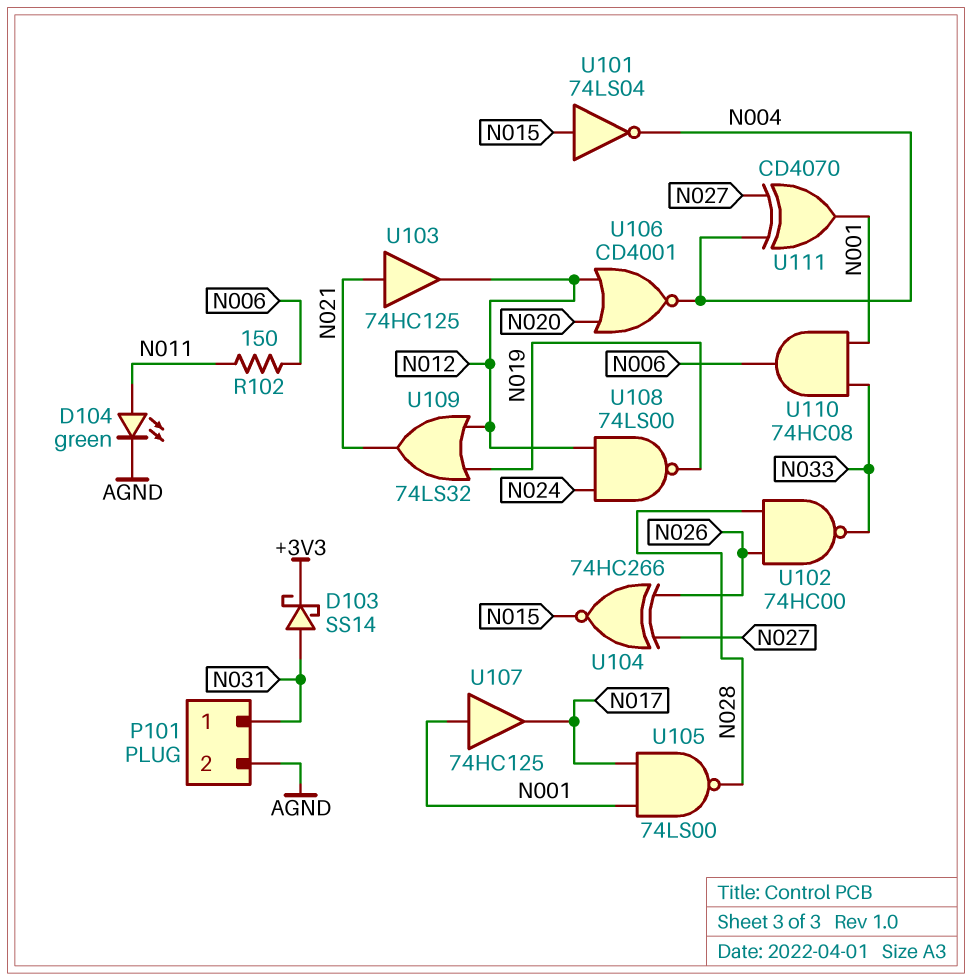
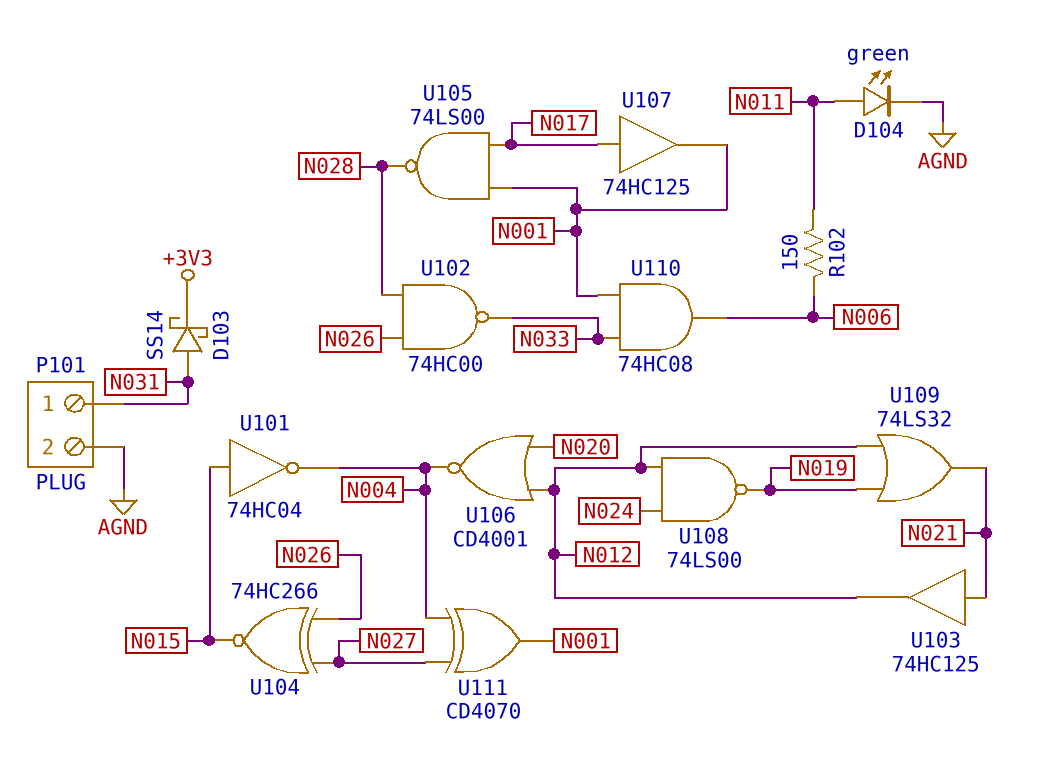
U101: NOT 74LS04 (in N015, out N004) -> NOT 74HC04 (in N015, out N004)
U107: buffer 74HC125 (in N001, out N017) -> buffer 74HC125 (in N017, out N001)

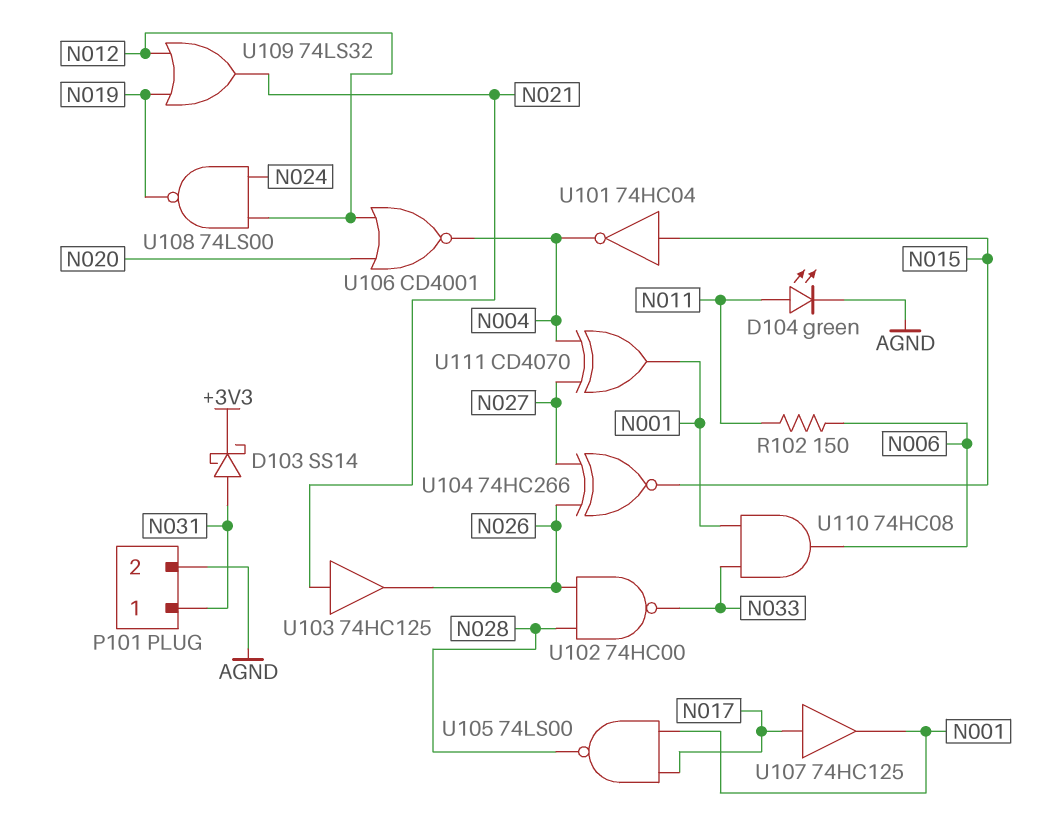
U103: buffer 74HC125 (in N021, out N012) -> buffer 74HC125 (in N021, out N026)

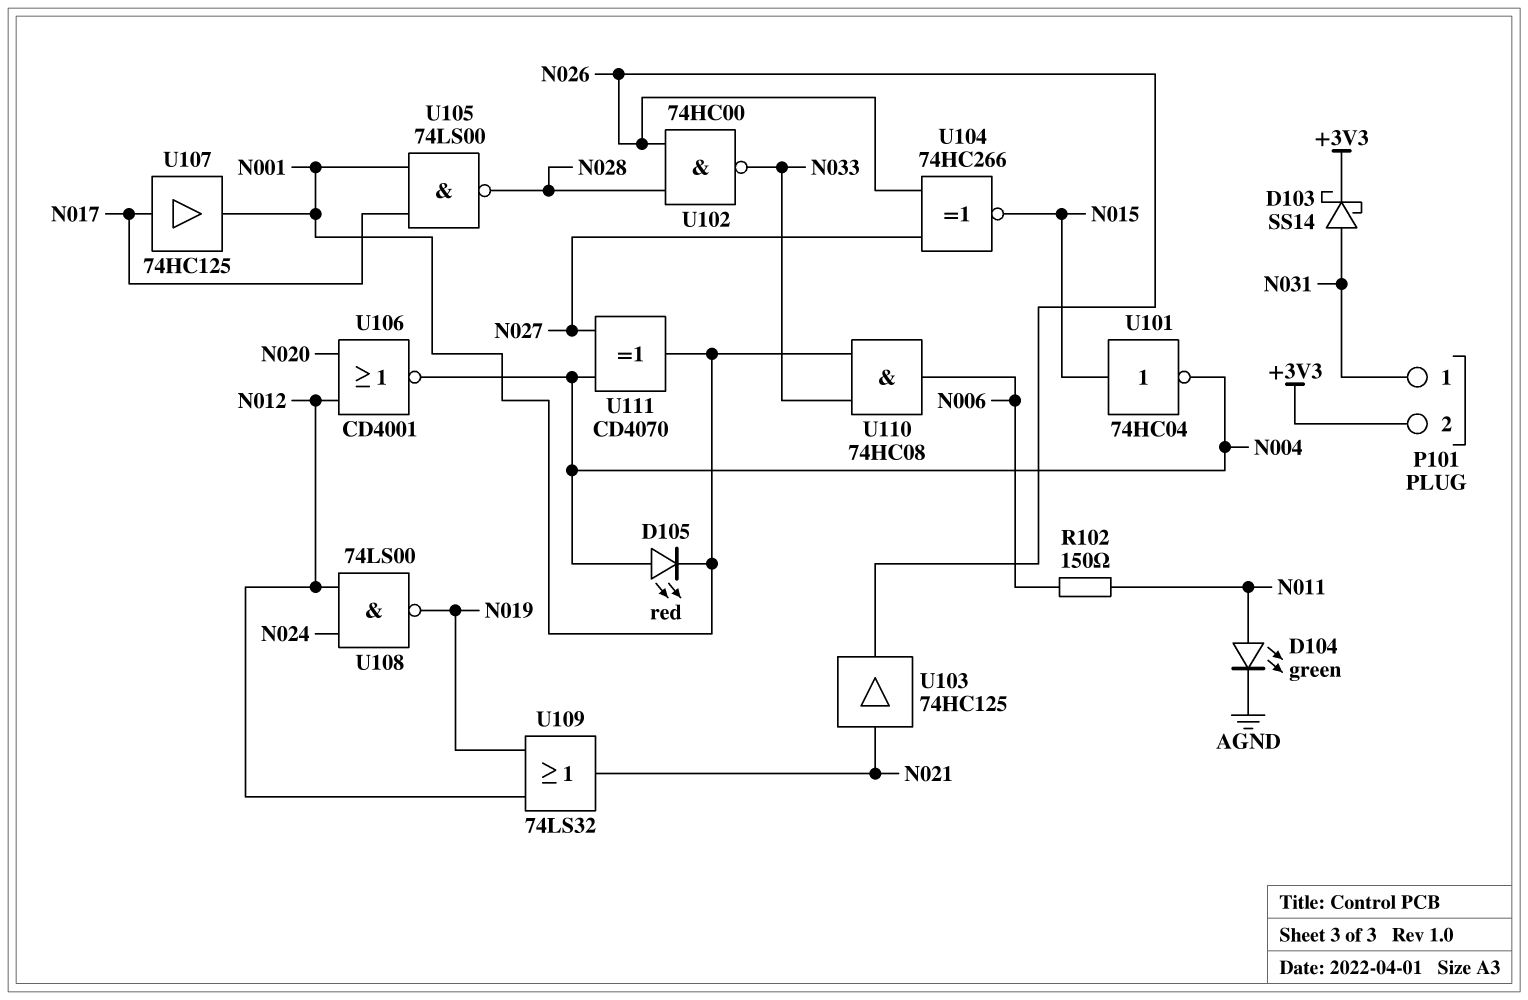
D105: none -> LED red (A N004, K N001)
P101 pin 2: AGND -> +3V3

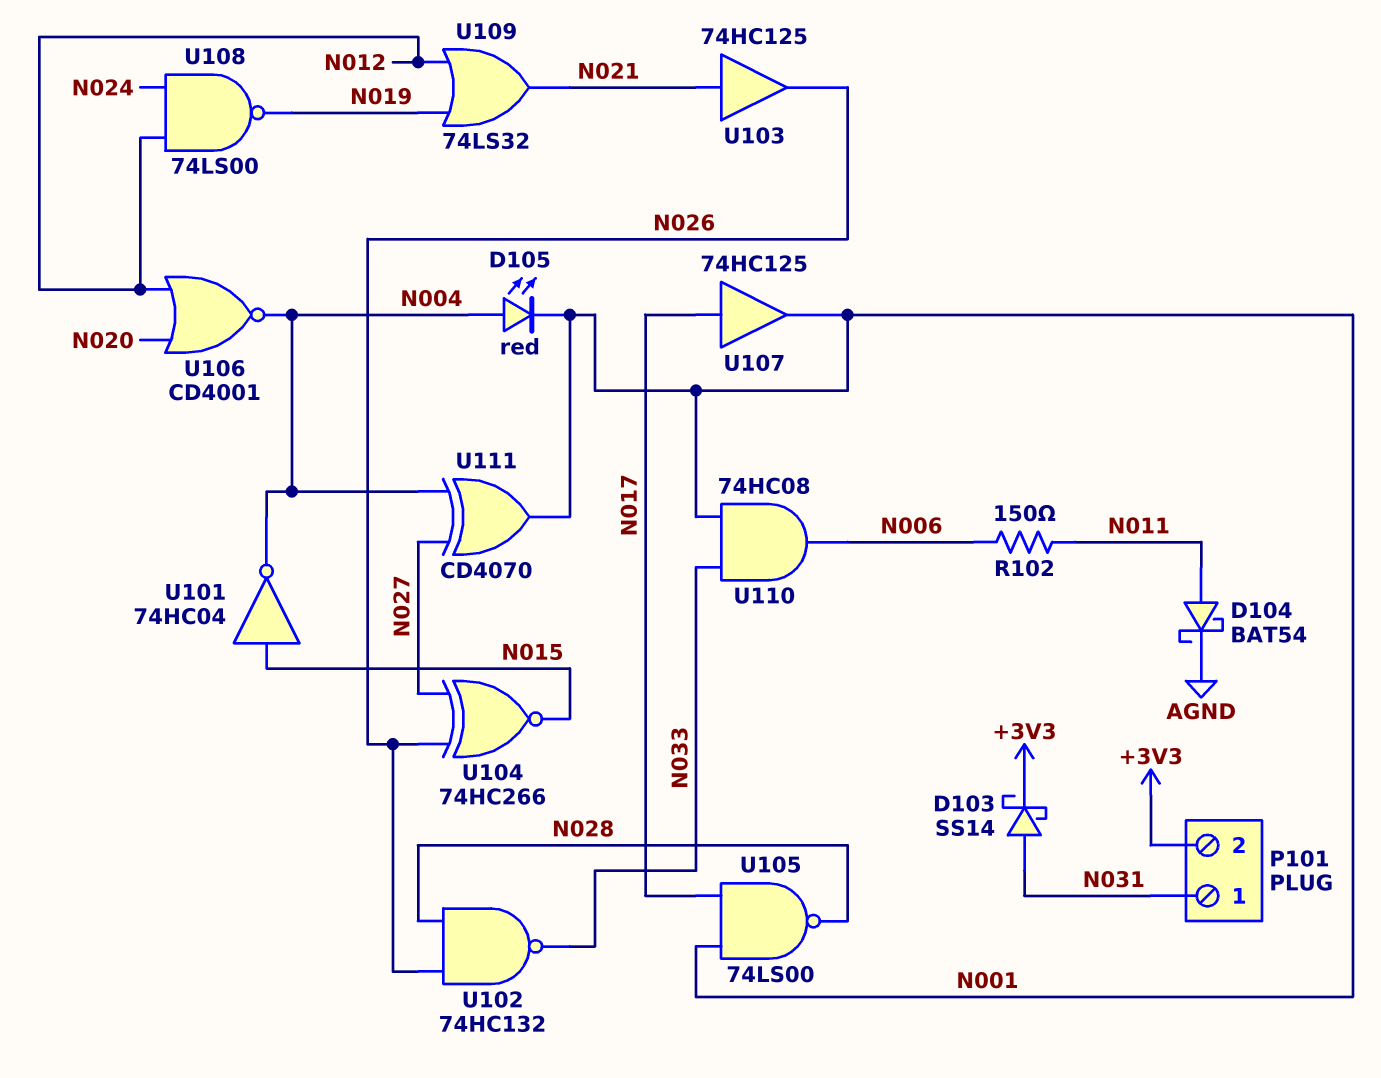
D104: LED green (A N011, K AGND) -> schottky BAT54 (A N011, K AGND)
U102: NAND 74HC00 (in N026, in N028, out N033) -> NAND 74HC132 (in N026, in N028, out N033)

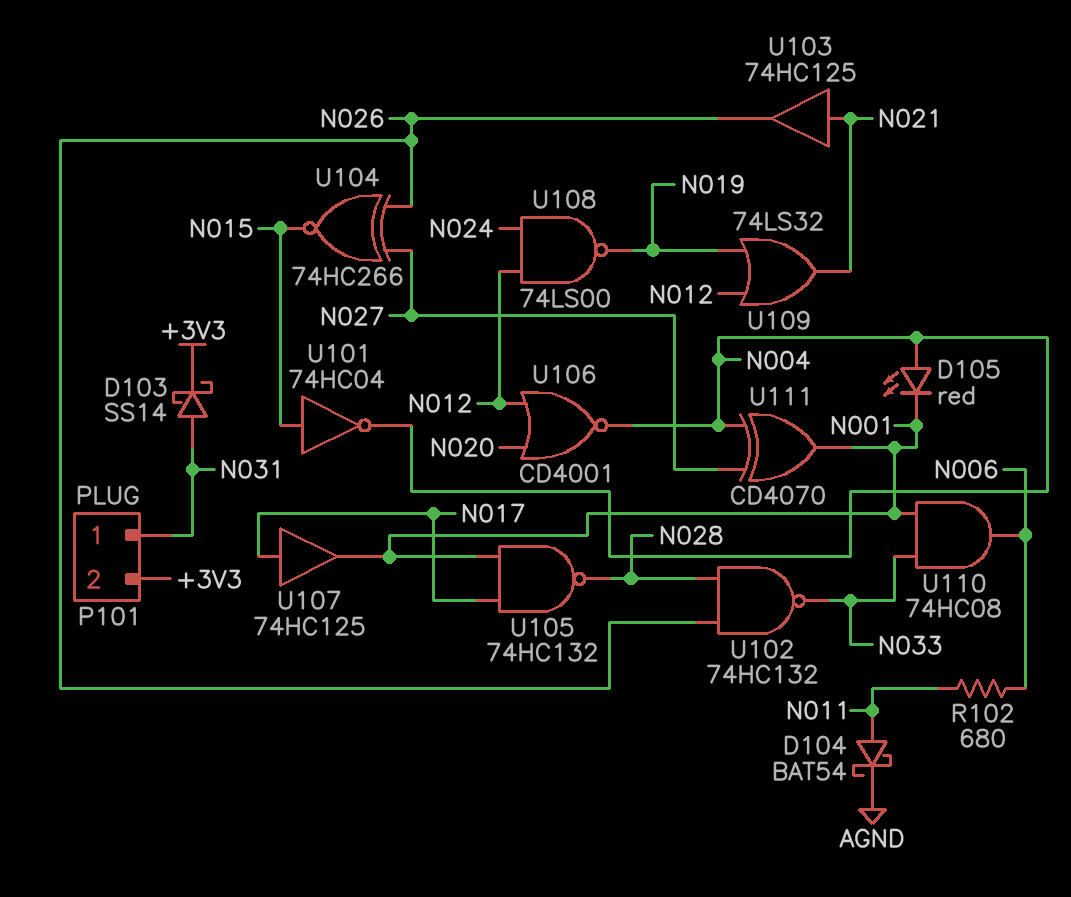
R102: 150 (N006, N011) -> 680 (N006, N011)
U105: NAND 74LS00 (in N001, in N017, out N028) -> NAND 74HC132 (in N001, in N017, out N028)

